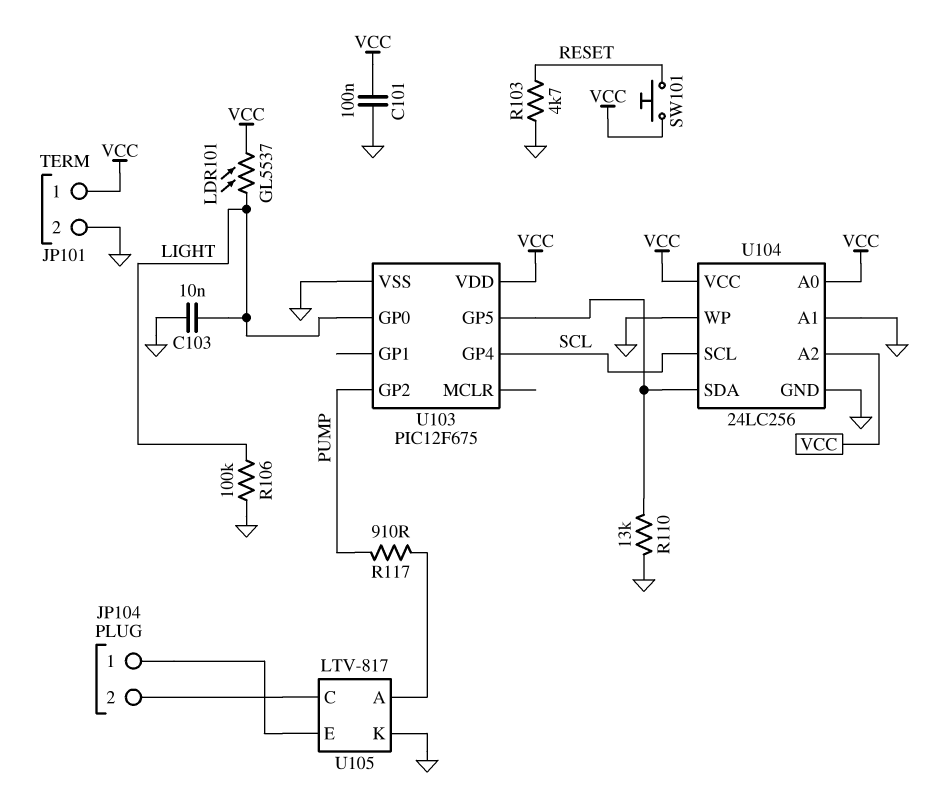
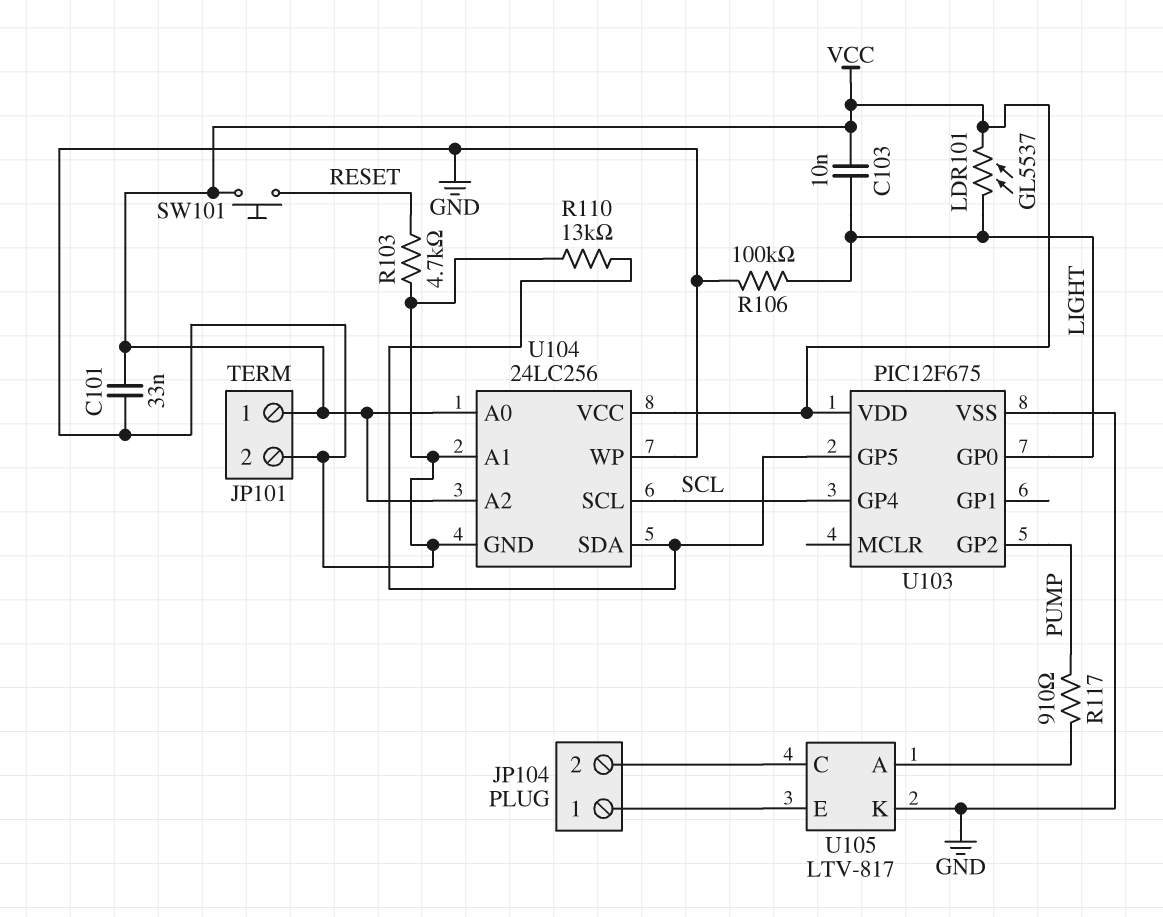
C101: 100nF (GND, VCC) -> 33nF (GND, VCC)
C103: 10nF (GND, LIGHT) -> 10nF (LIGHT, VCC)

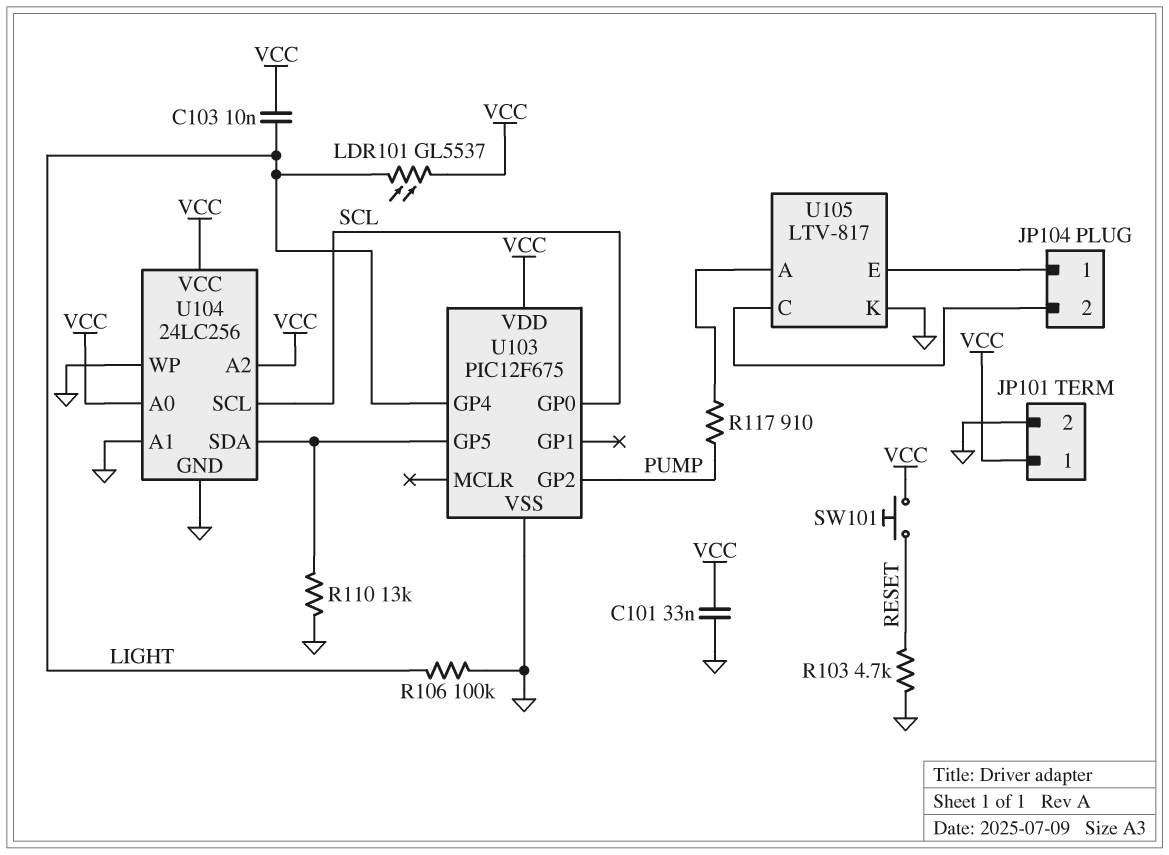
U103 pin GP0: LIGHT -> SCL
U103 pin GP4: SCL -> LIGHT

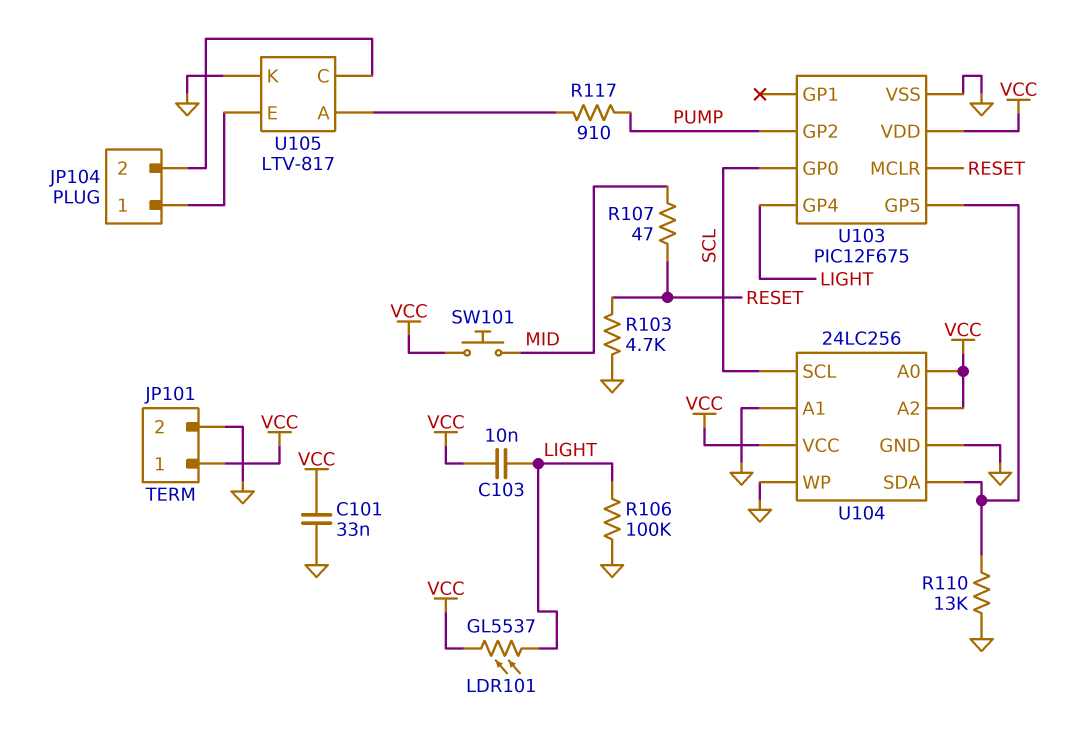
R107: none -> 47 (MID, RESET)
SW101: button (RESET, VCC) -> button (MID, VCC)
U103 pin MCLR: none -> RESET

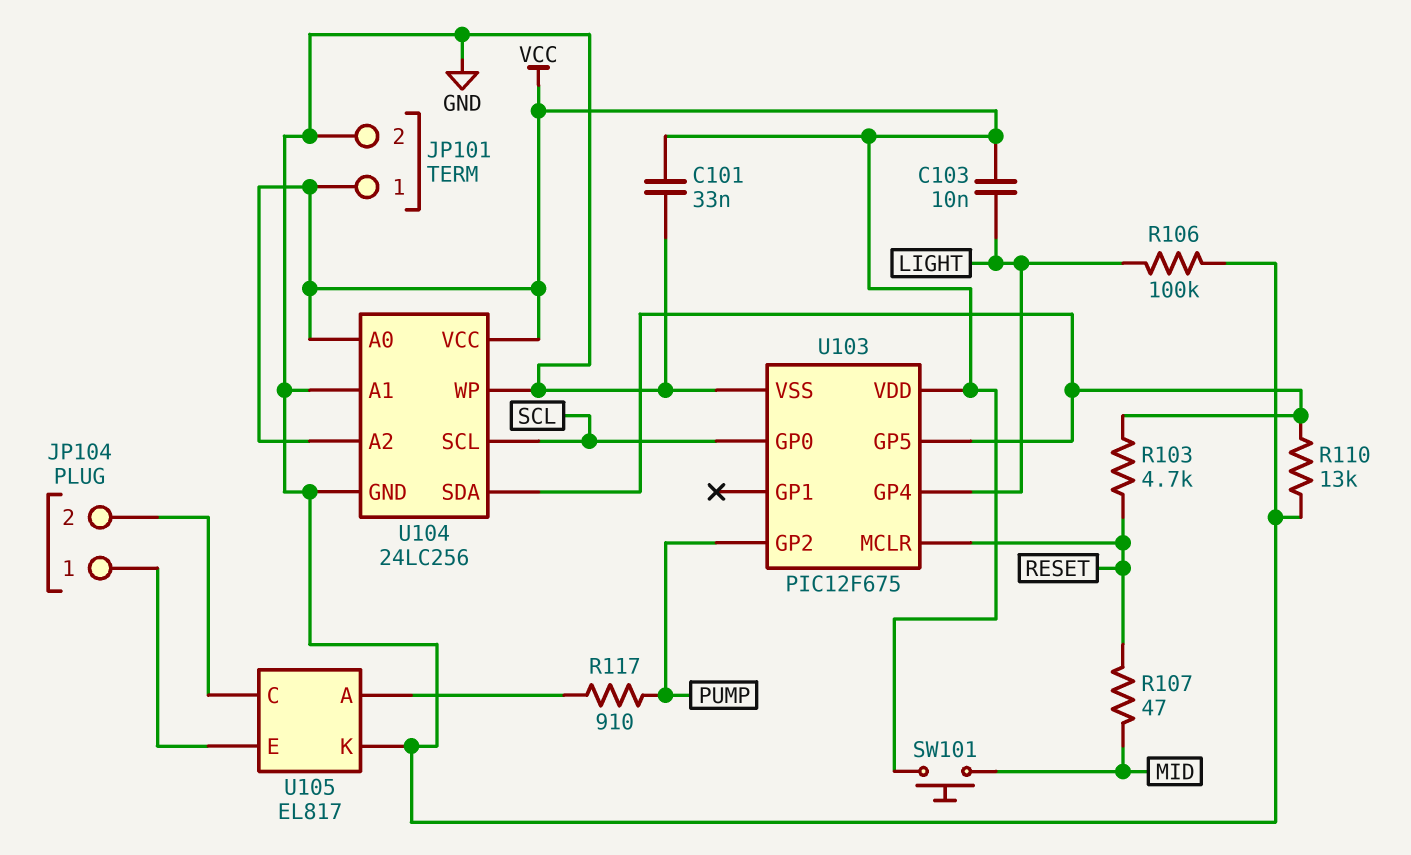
LDR101: GL5537 (LIGHT, VCC) -> none
R103: 4.7k (GND, RESET) -> 4.7k (RESET, U103/GP5)
U105: LTV-817 -> EL817

